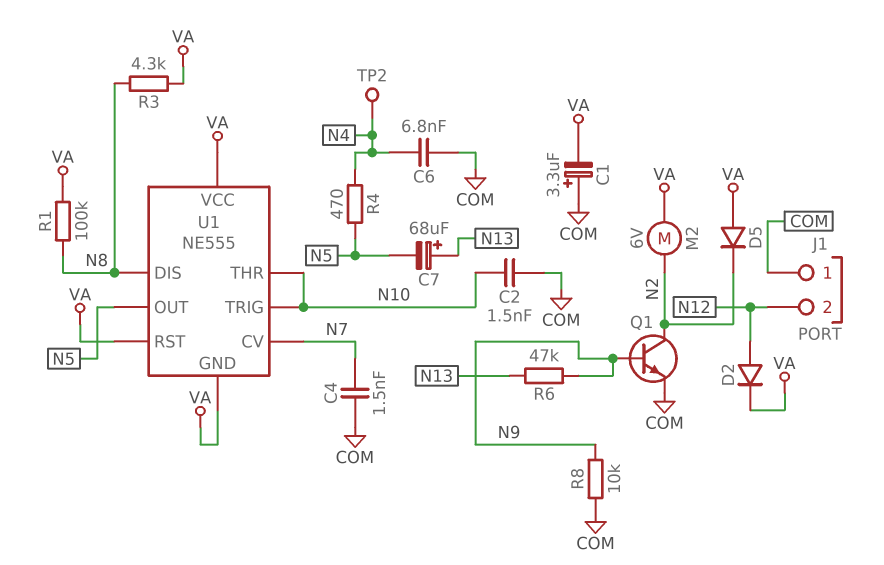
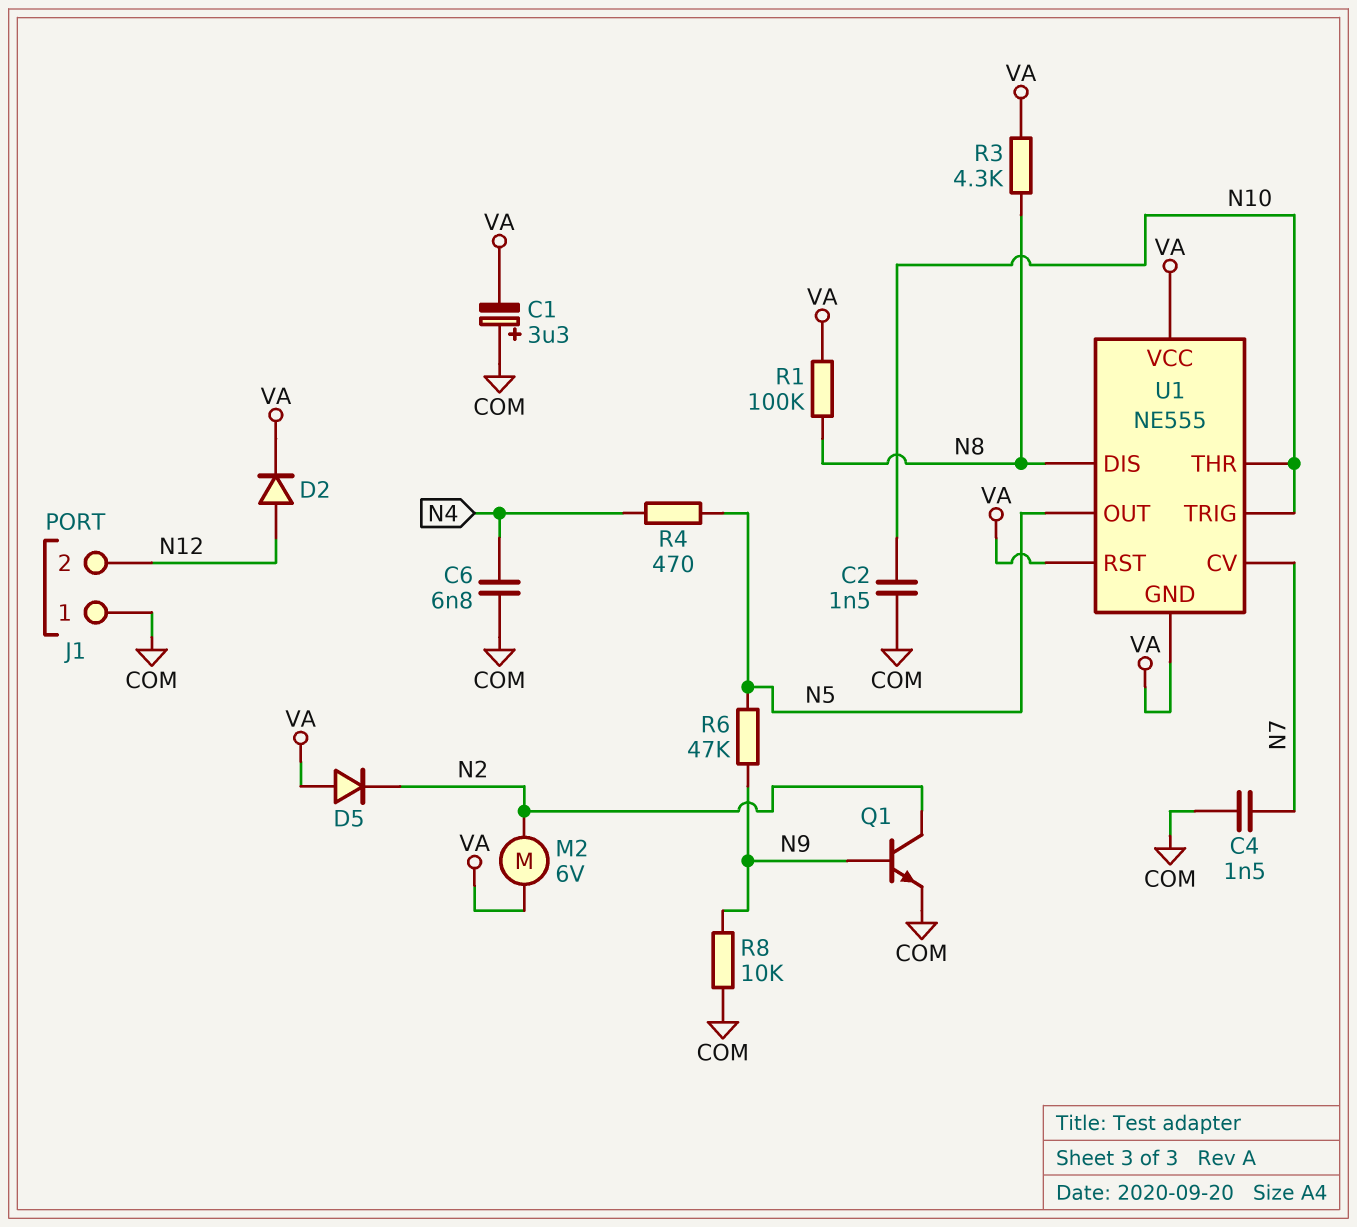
C7: 68uF (plus N13, minus N5) -> none
R6: 47k (N9, N13) -> 47k (N5, N9)
TP2: test point (N4) -> none

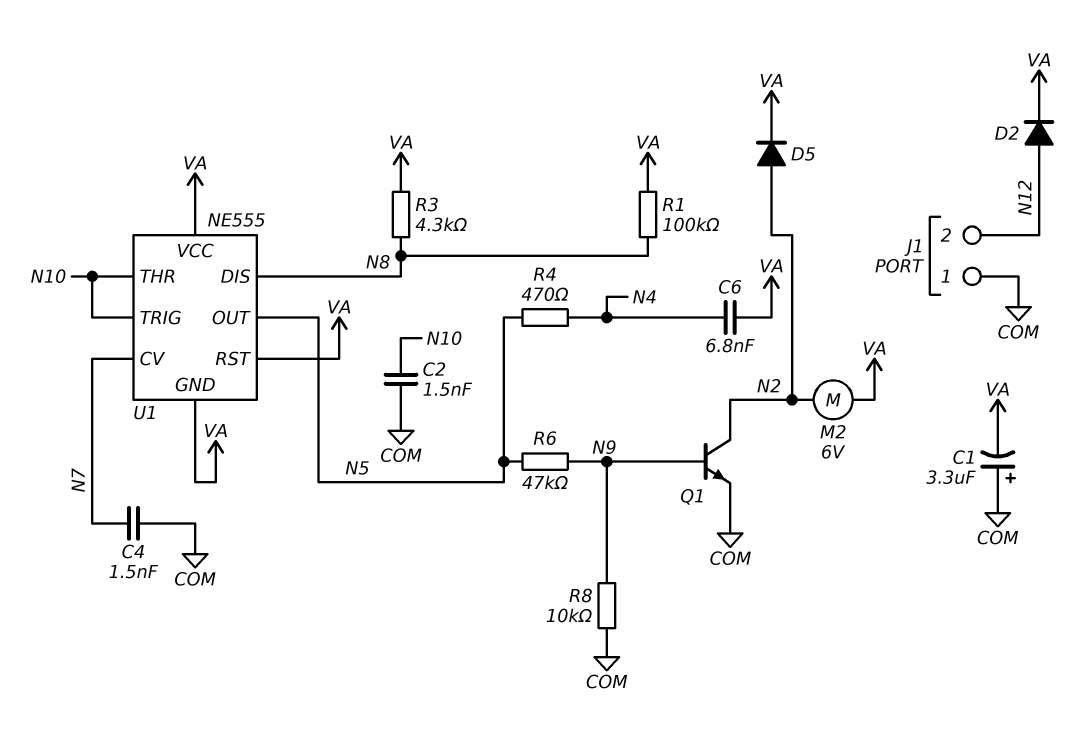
C6: 6.8nF (COM, N4) -> 6.8nF (N4, VA)
D5: diode (A VA, K N2) -> diode (A N2, K VA)

